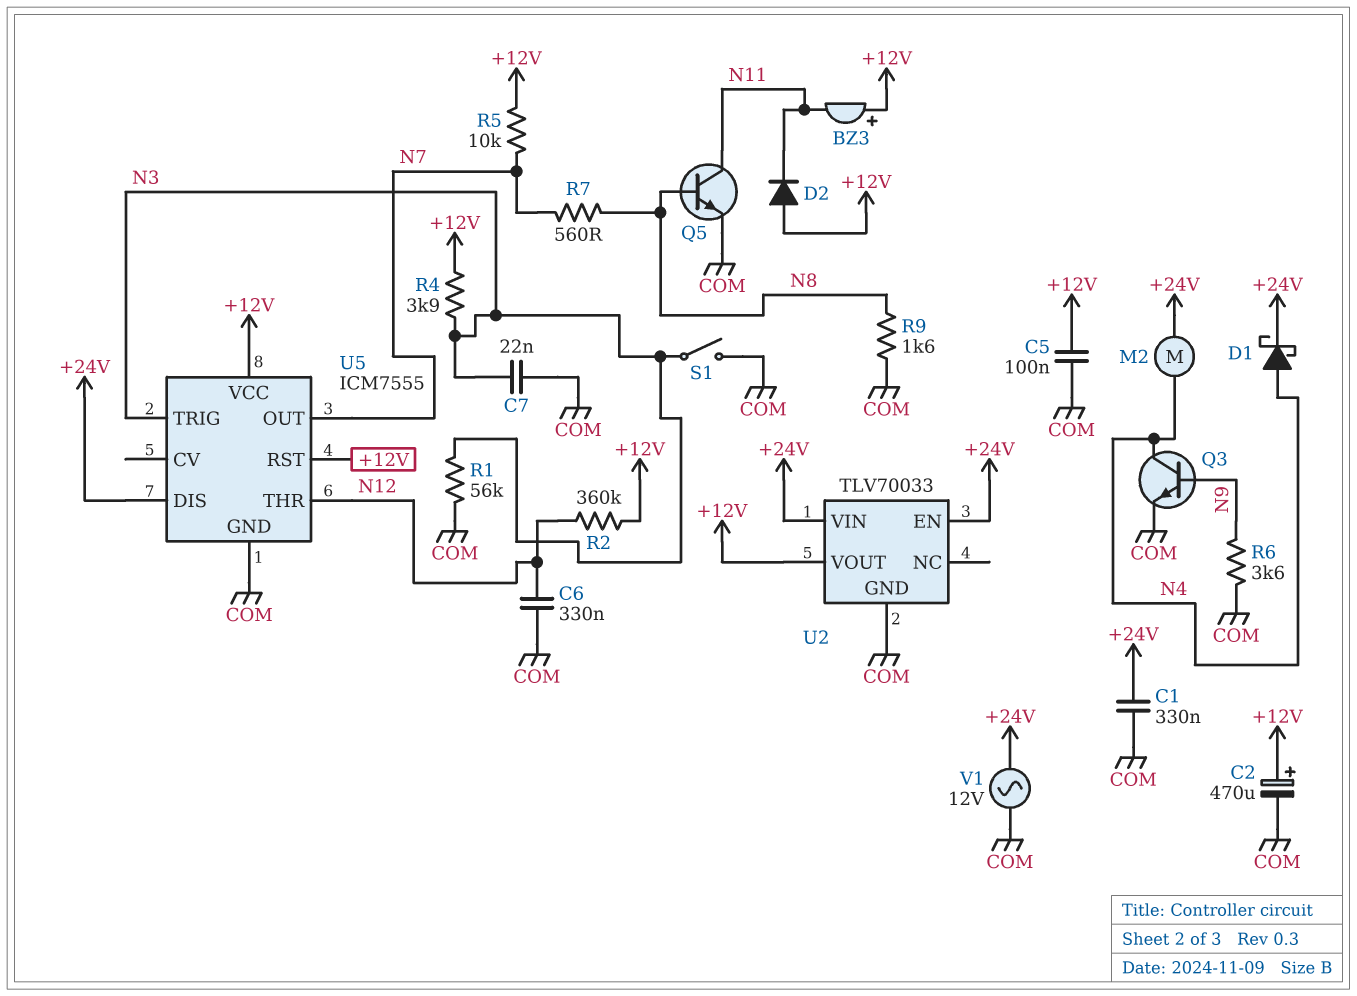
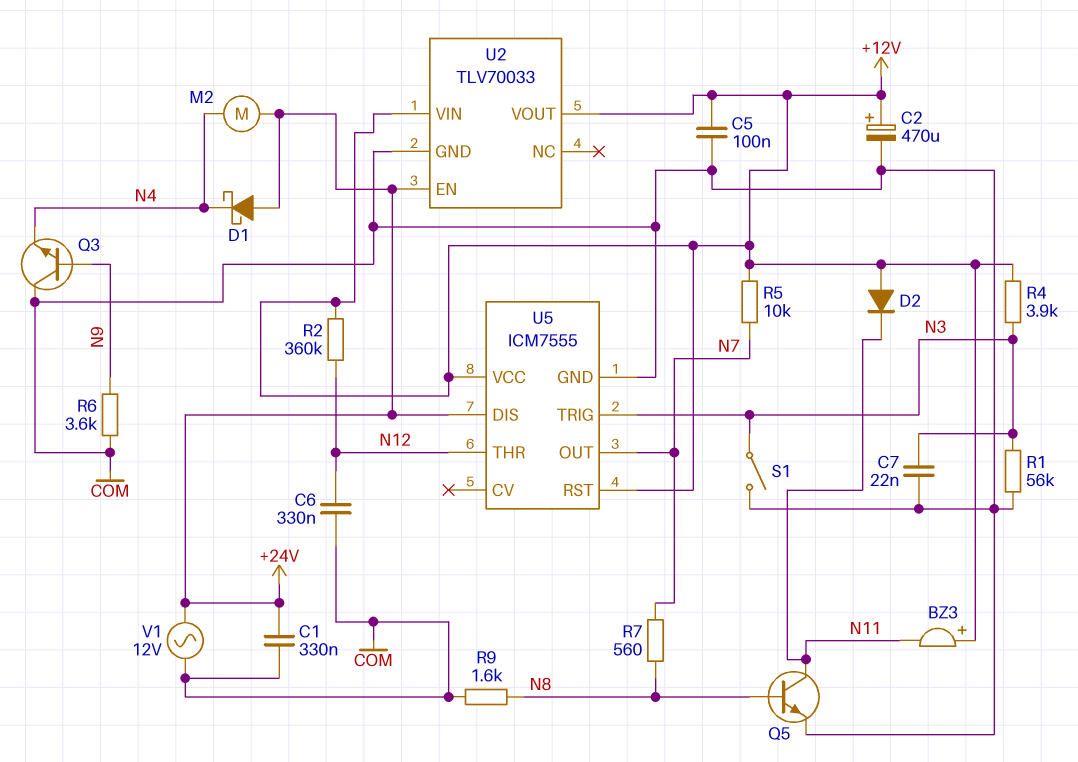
D1: schottky (A N4, K +24V) -> schottky (A +24V, K N4)
Q3: NPN (B N9, C N4, E COM) -> NPN (B N9, C COM, E N4)
U2 pin VIN: +24V -> +12V

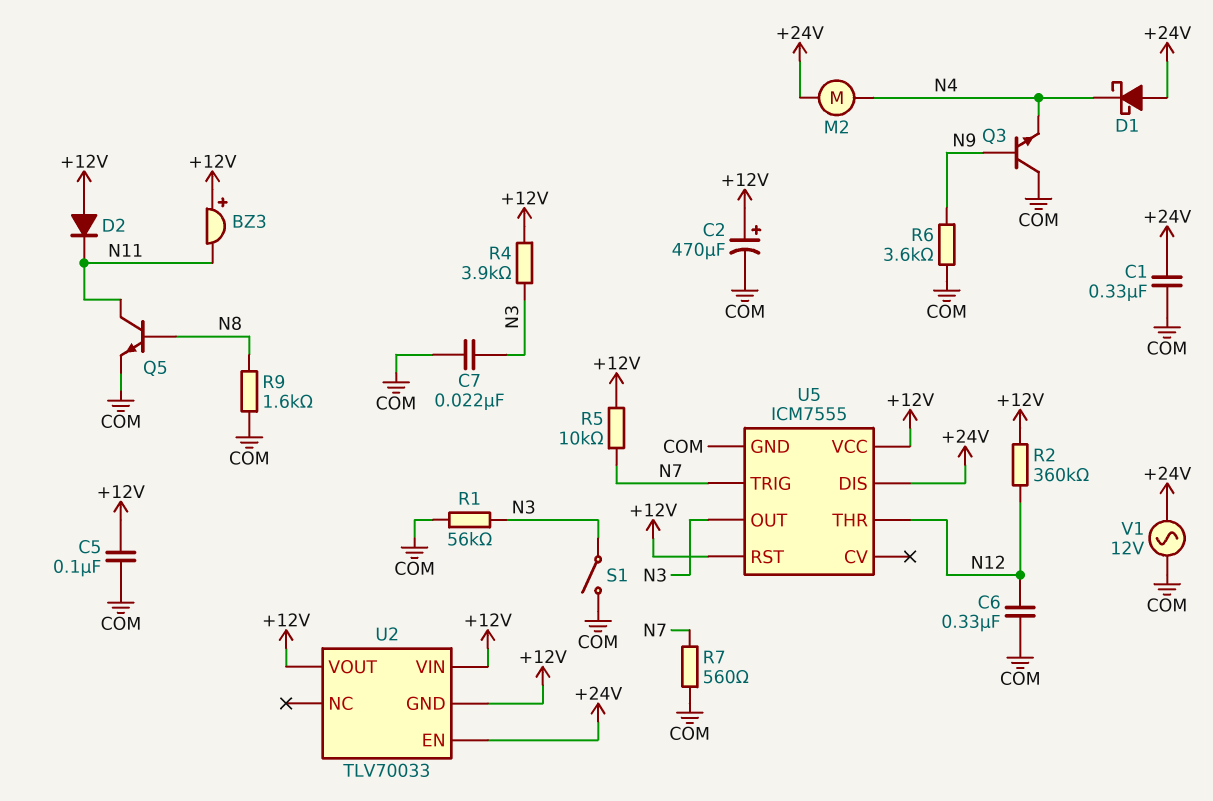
R7: 560 (N7, N8) -> 560 (COM, N7)
U2 pin GND: COM -> +12V
U5 pin OUT: N7 -> N3
U5 pin TRIG: N3 -> N7

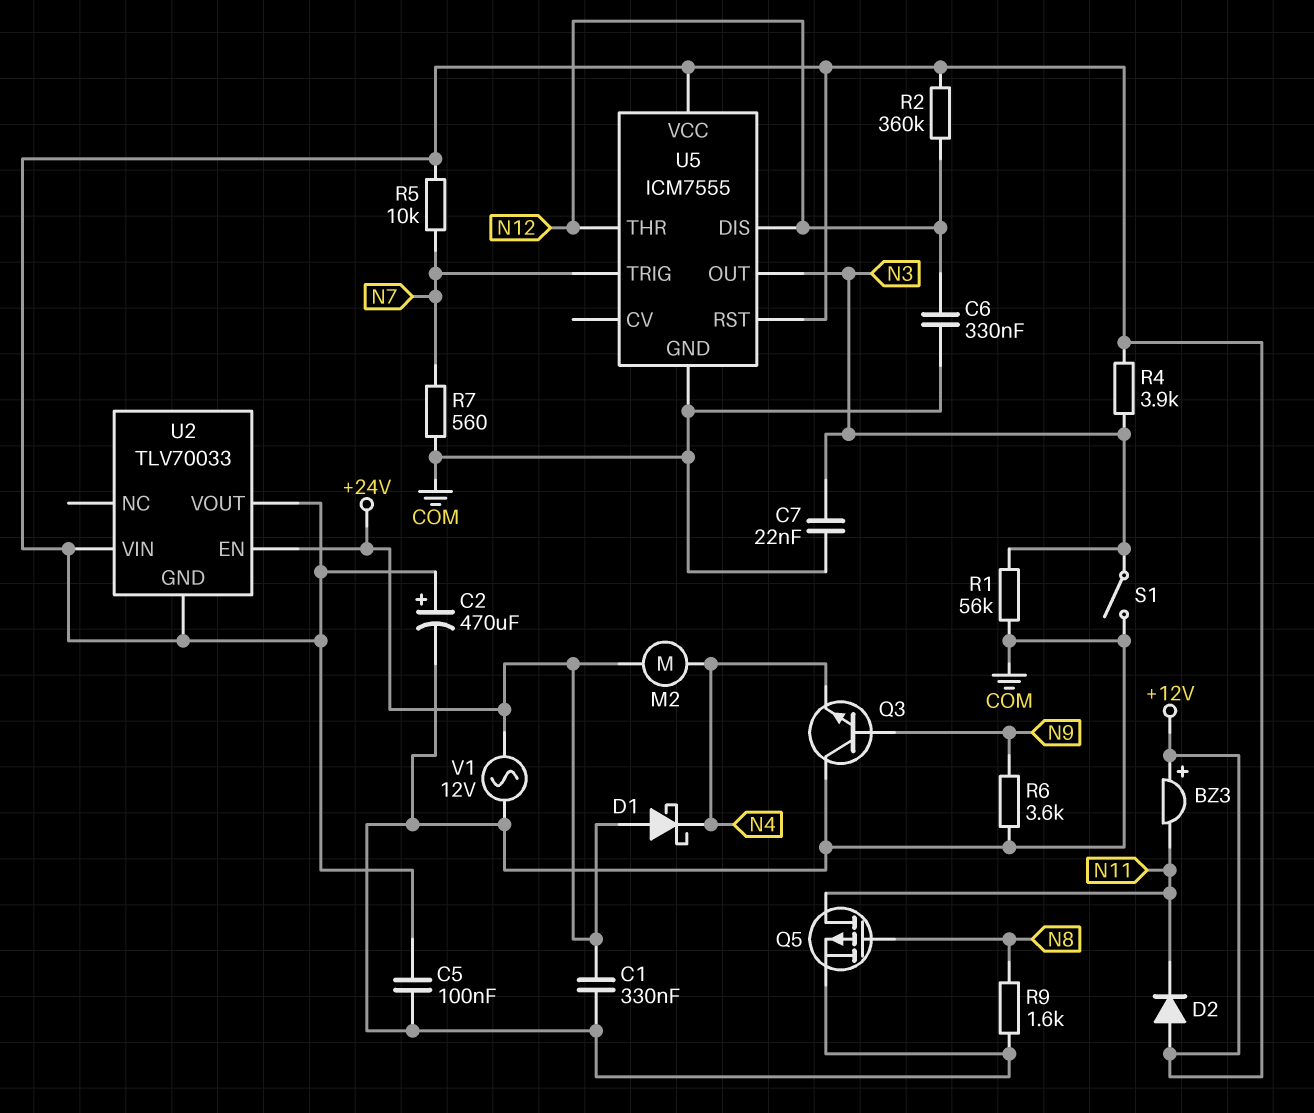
Q5: NPN (B N8, C N11, E COM) -> PMOS (G N8, D N11, S COM)
U5 pin DIS: +24V -> N12

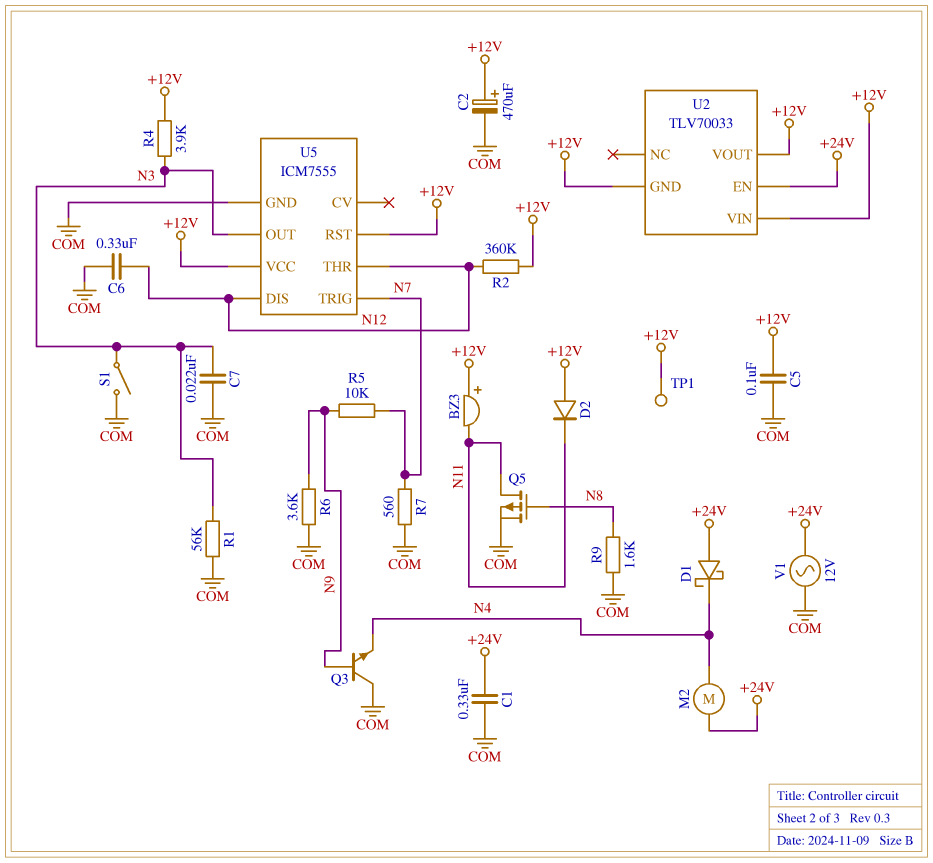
R5: 10k (+12V, N7) -> 10k (N7, N9)
TP1: none -> test point (+12V)

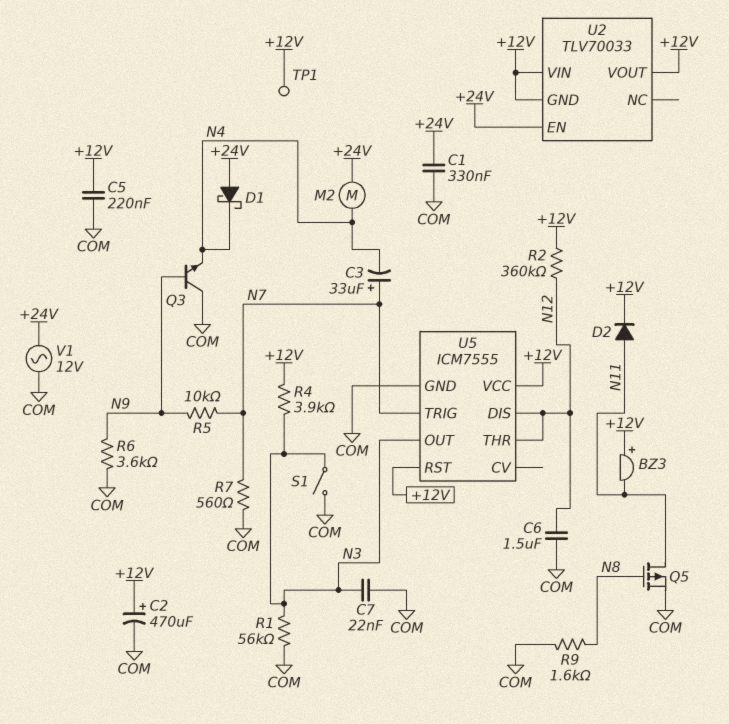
C3: none -> 33uF (plus N7, minus N4)
C5: 100nF (+12V, COM) -> 220nF (+12V, COM)
C6: 330nF (COM, N12) -> 1.5uF (COM, N12)
D2: diode (A +12V, K N11) -> diode (A N11, K +12V)

